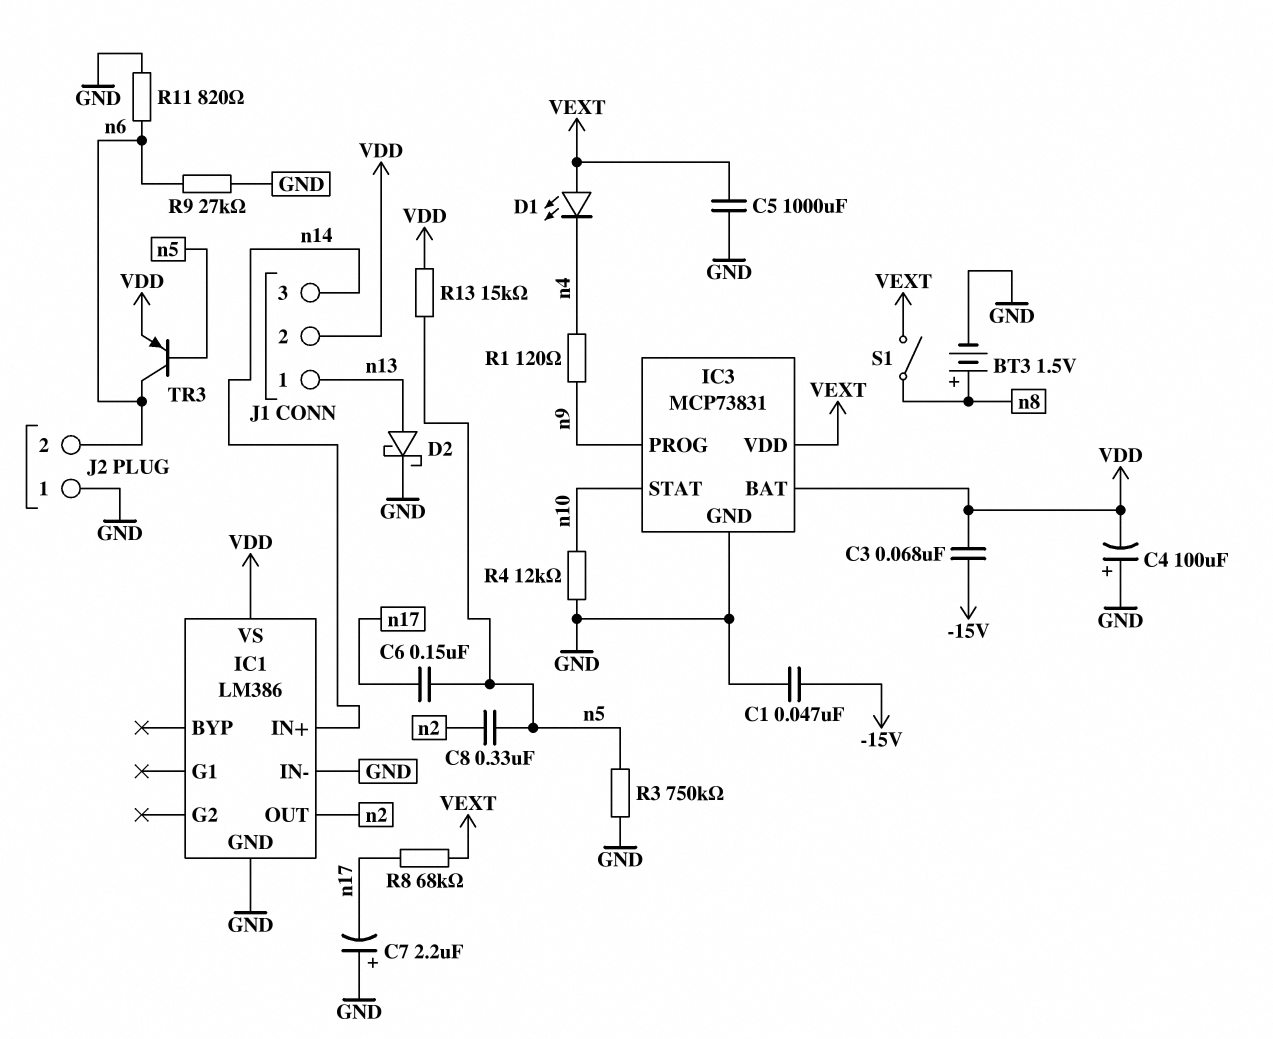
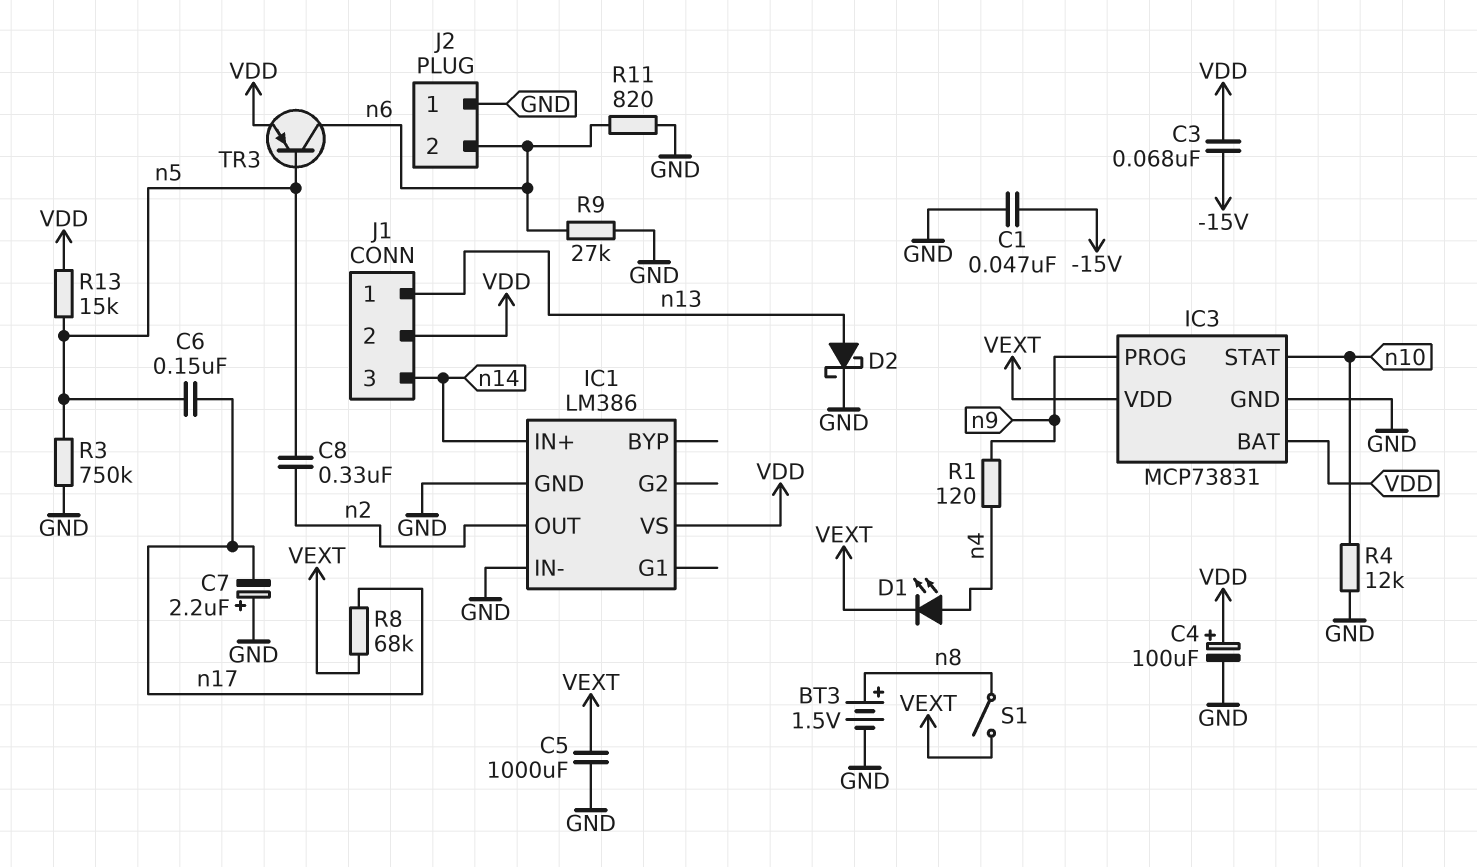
C4: 100uF (plus GND, minus VDD) -> 100uF (plus VDD, minus GND)
D1: LED (A VEXT, K n4) -> LED (A n4, K VEXT)

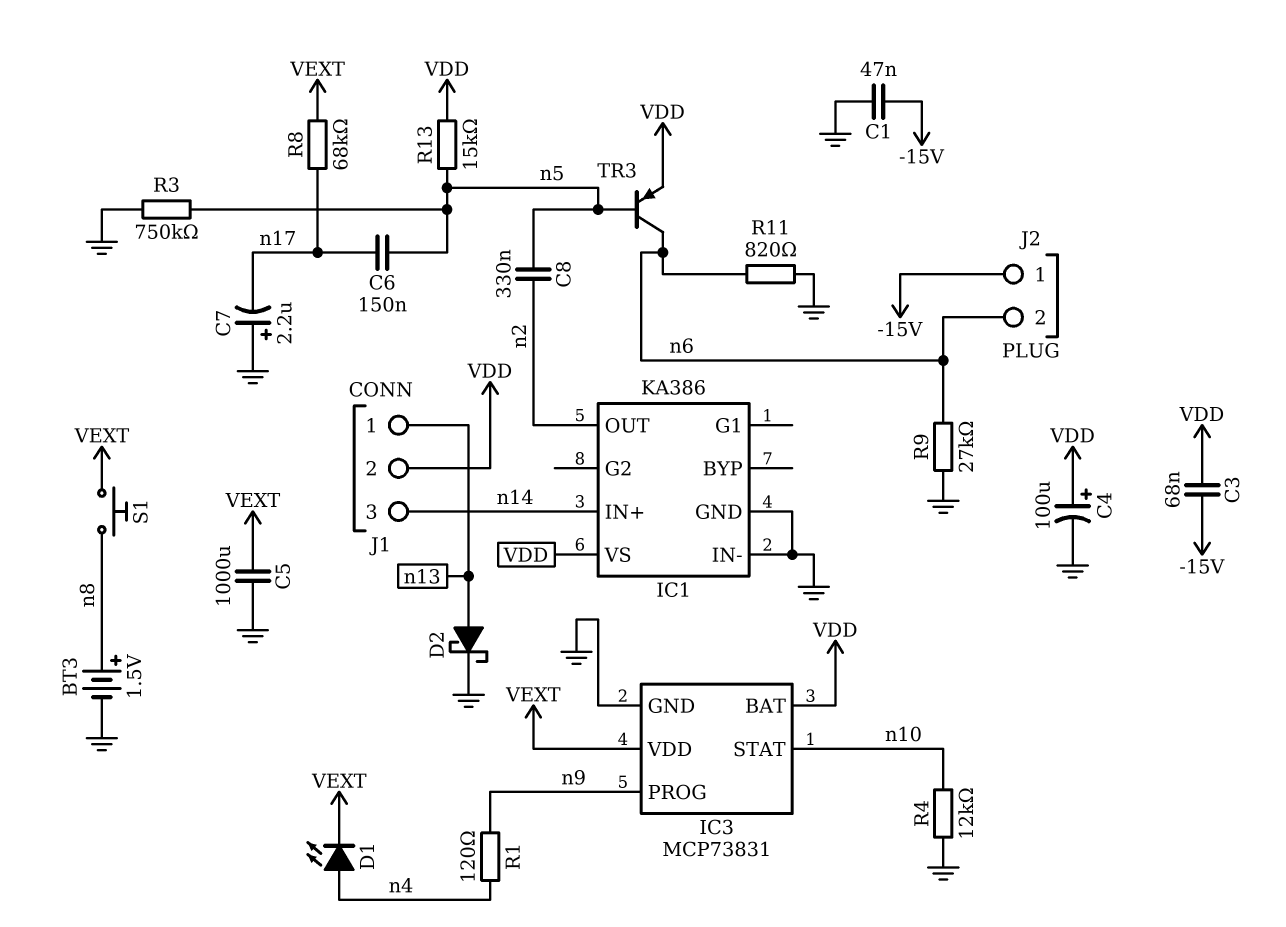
IC1: LM386 -> KA386
J2 pin 1: GND -> -15V
S1: switch (VEXT, n8) -> button (VEXT, n8)

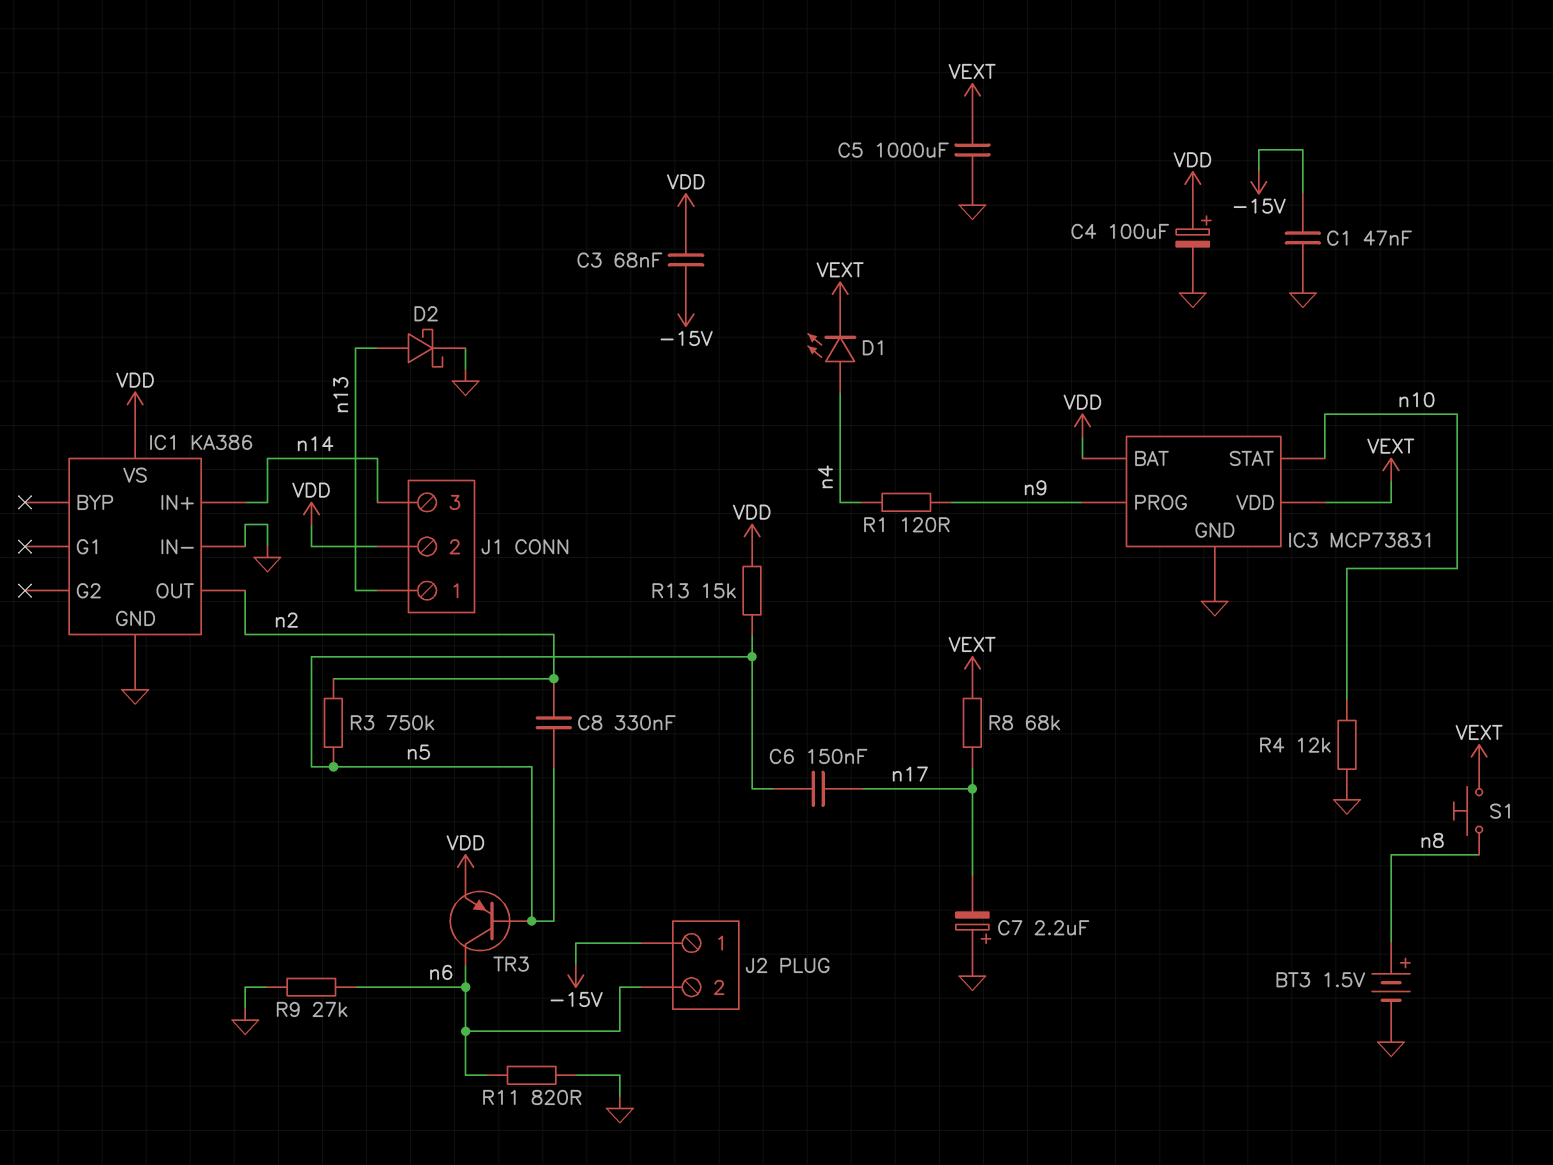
R3: 750k (GND, n5) -> 750k (n2, n5)

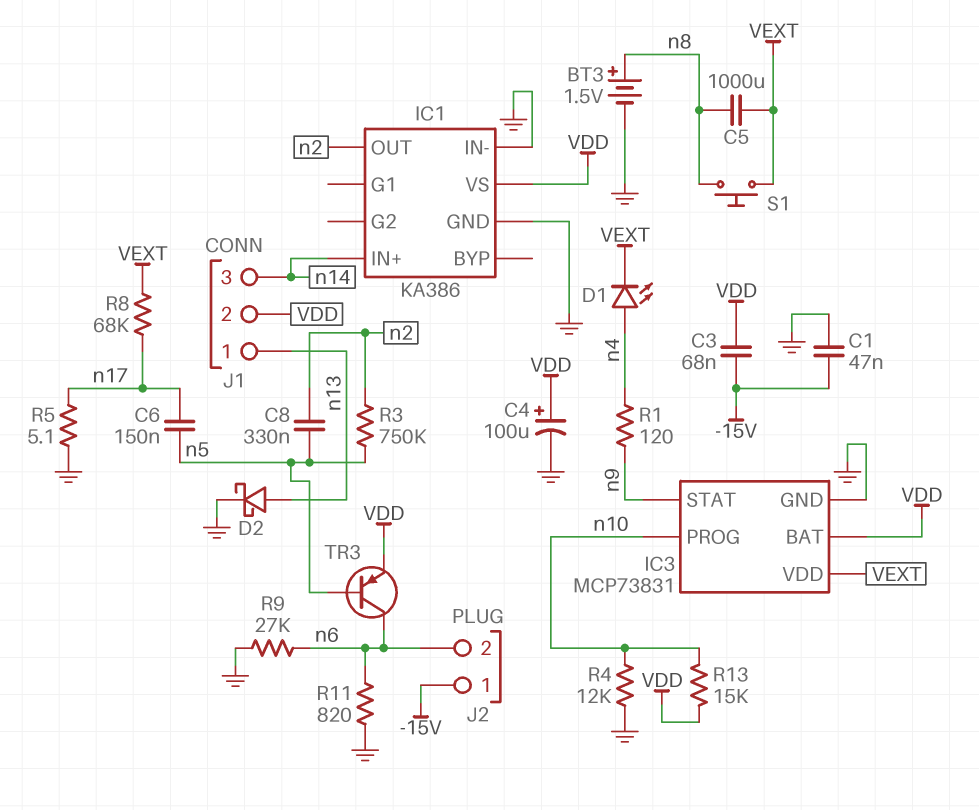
C5: 1000uF (GND, VEXT) -> 1000uF (VEXT, n8)
C7: 2.2uF (plus GND, minus n17) -> none
IC3 pin PROG: n9 -> n10
IC3 pin STAT: n10 -> n9
R5: none -> 5.1 (GND, n17)
R13: 15k (VDD, n5) -> 15k (VDD, n10)

